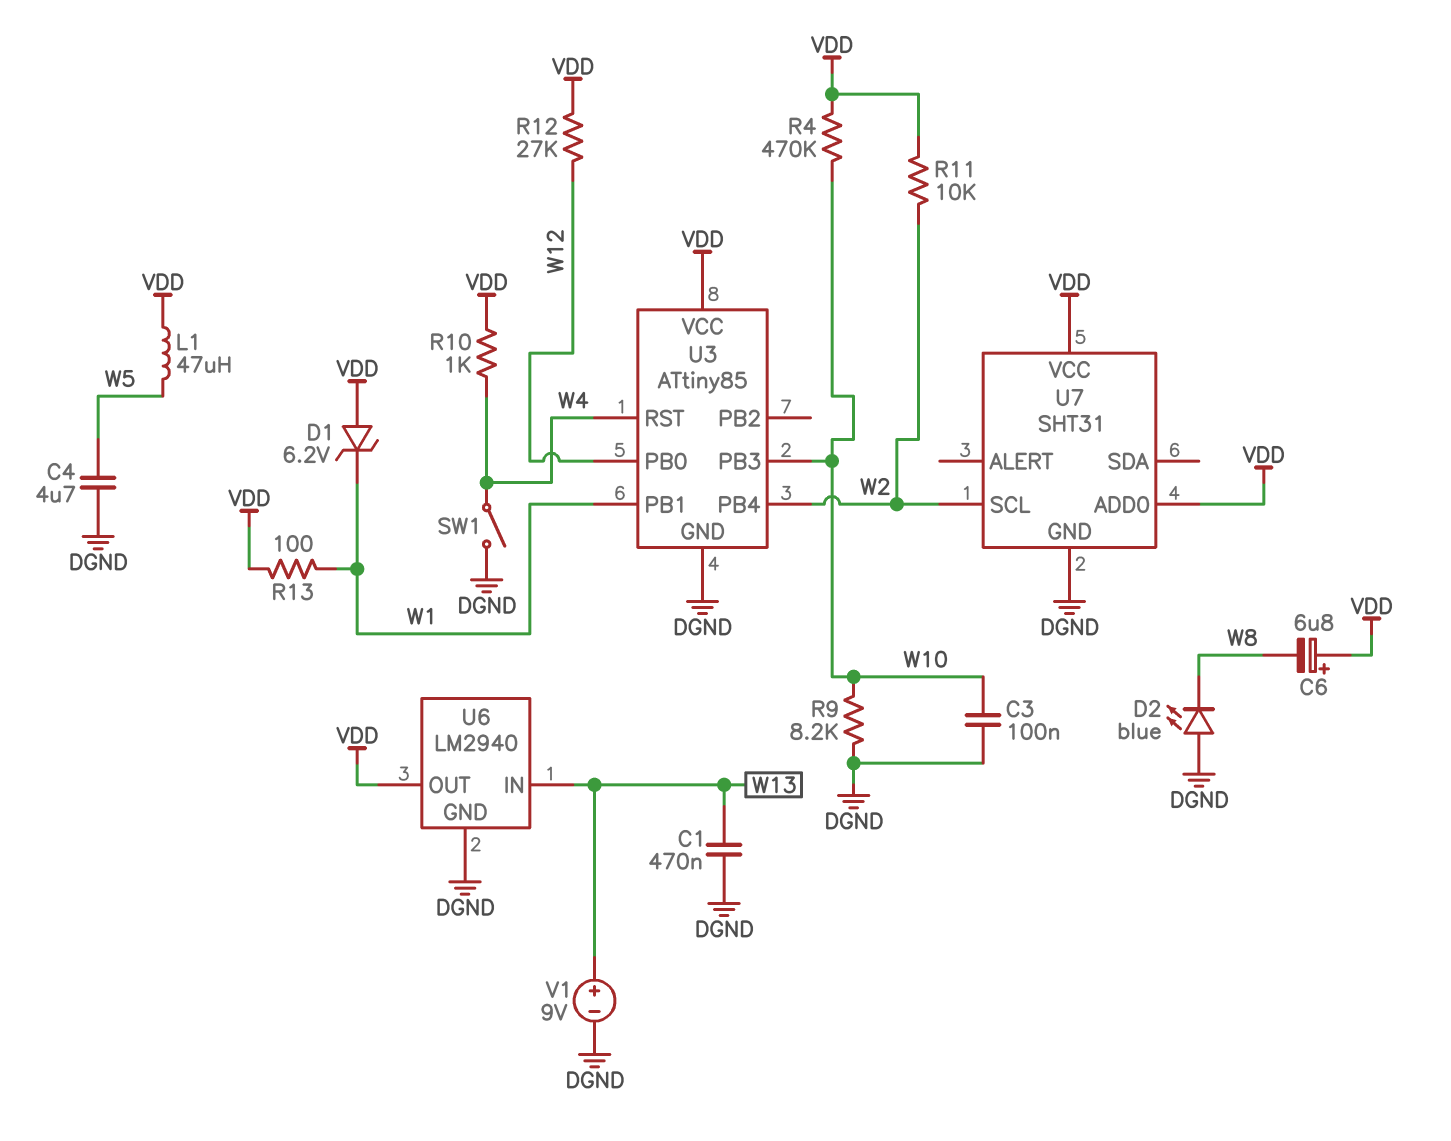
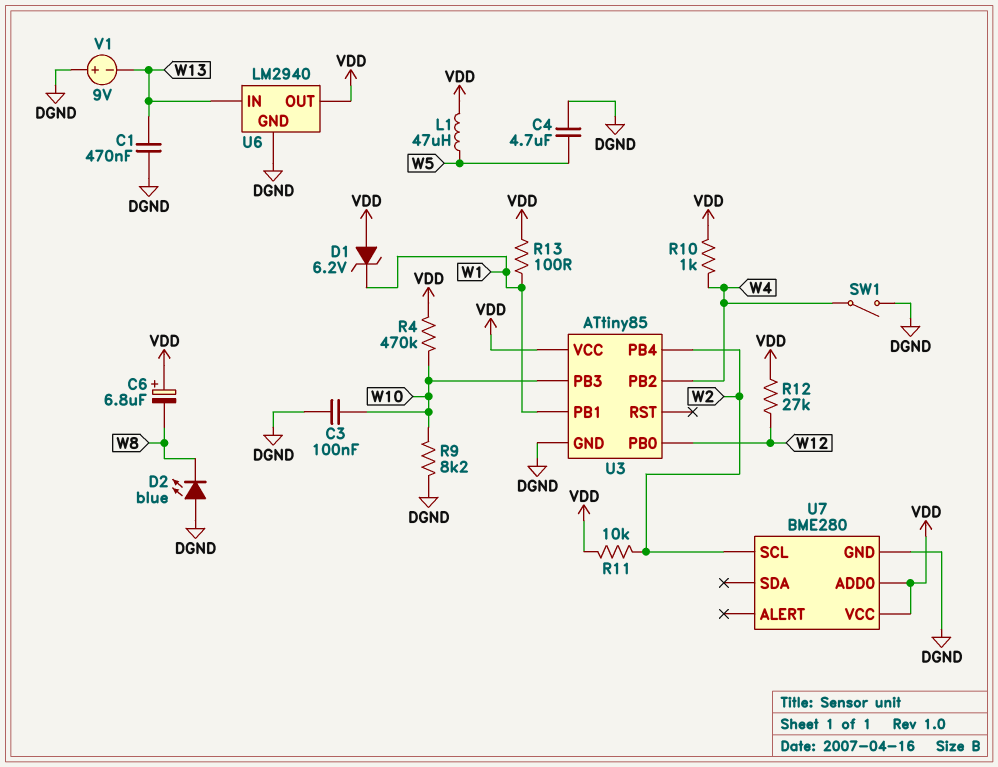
U3 pin PB2: none -> W4
U3 pin RST: W4 -> none
U7: SHT31 -> BME280
V1: 9V (plus W13, minus DGND) -> 9V (plus DGND, minus W13)

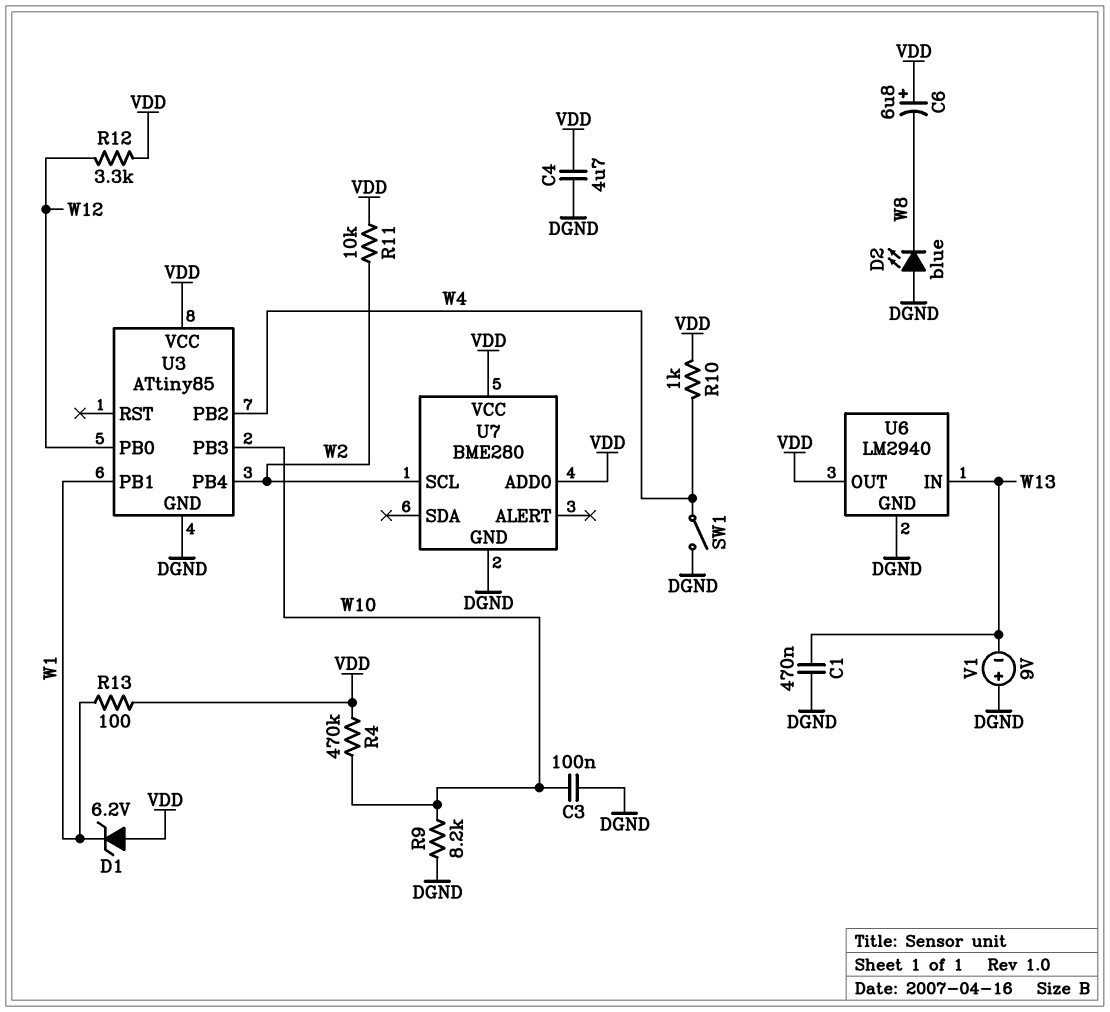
C4: 4.7uF (DGND, W5) -> 4.7uF (DGND, VDD)
L1: 47uH (VDD, W5) -> none
R12: 27k (VDD, W12) -> 3.3k (VDD, W12)

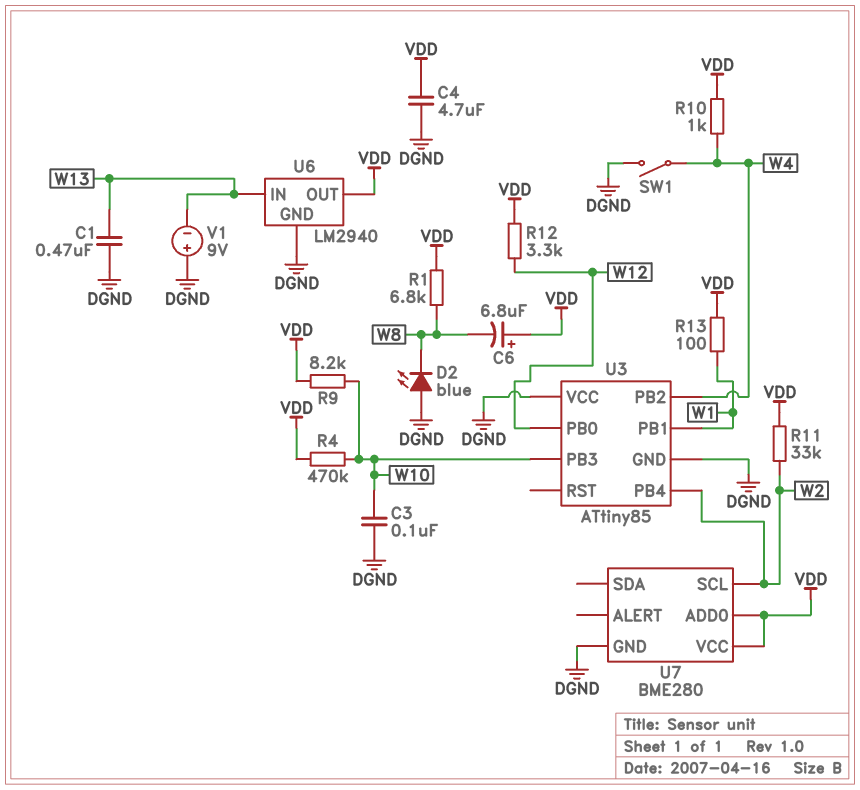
D1: zener 6.2V (A VDD, K W1) -> none
R1: none -> 6.8k (VDD, W8)
R9: 8.2k (DGND, W10) -> 8.2k (VDD, W10)
R11: 10k (VDD, W2) -> 33k (VDD, W2)
U3 pin VCC: VDD -> DGND

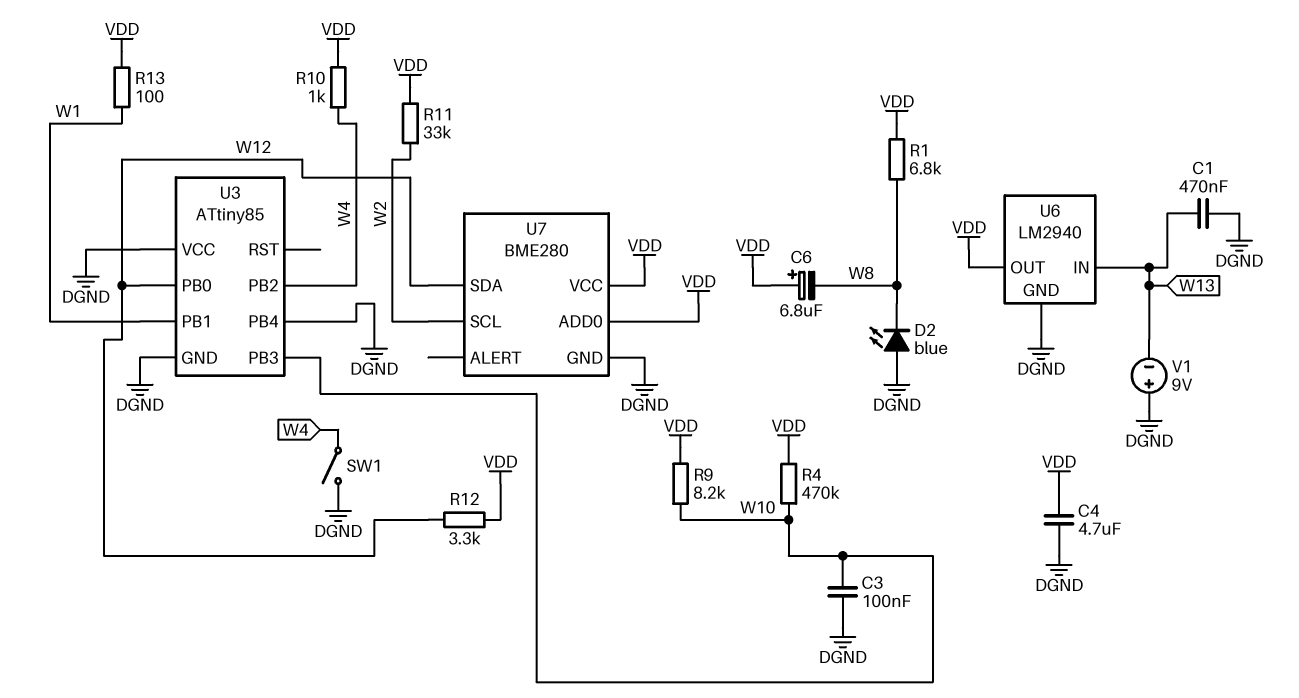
U3 pin PB4: W2 -> DGND
U7 pin SDA: none -> W12

